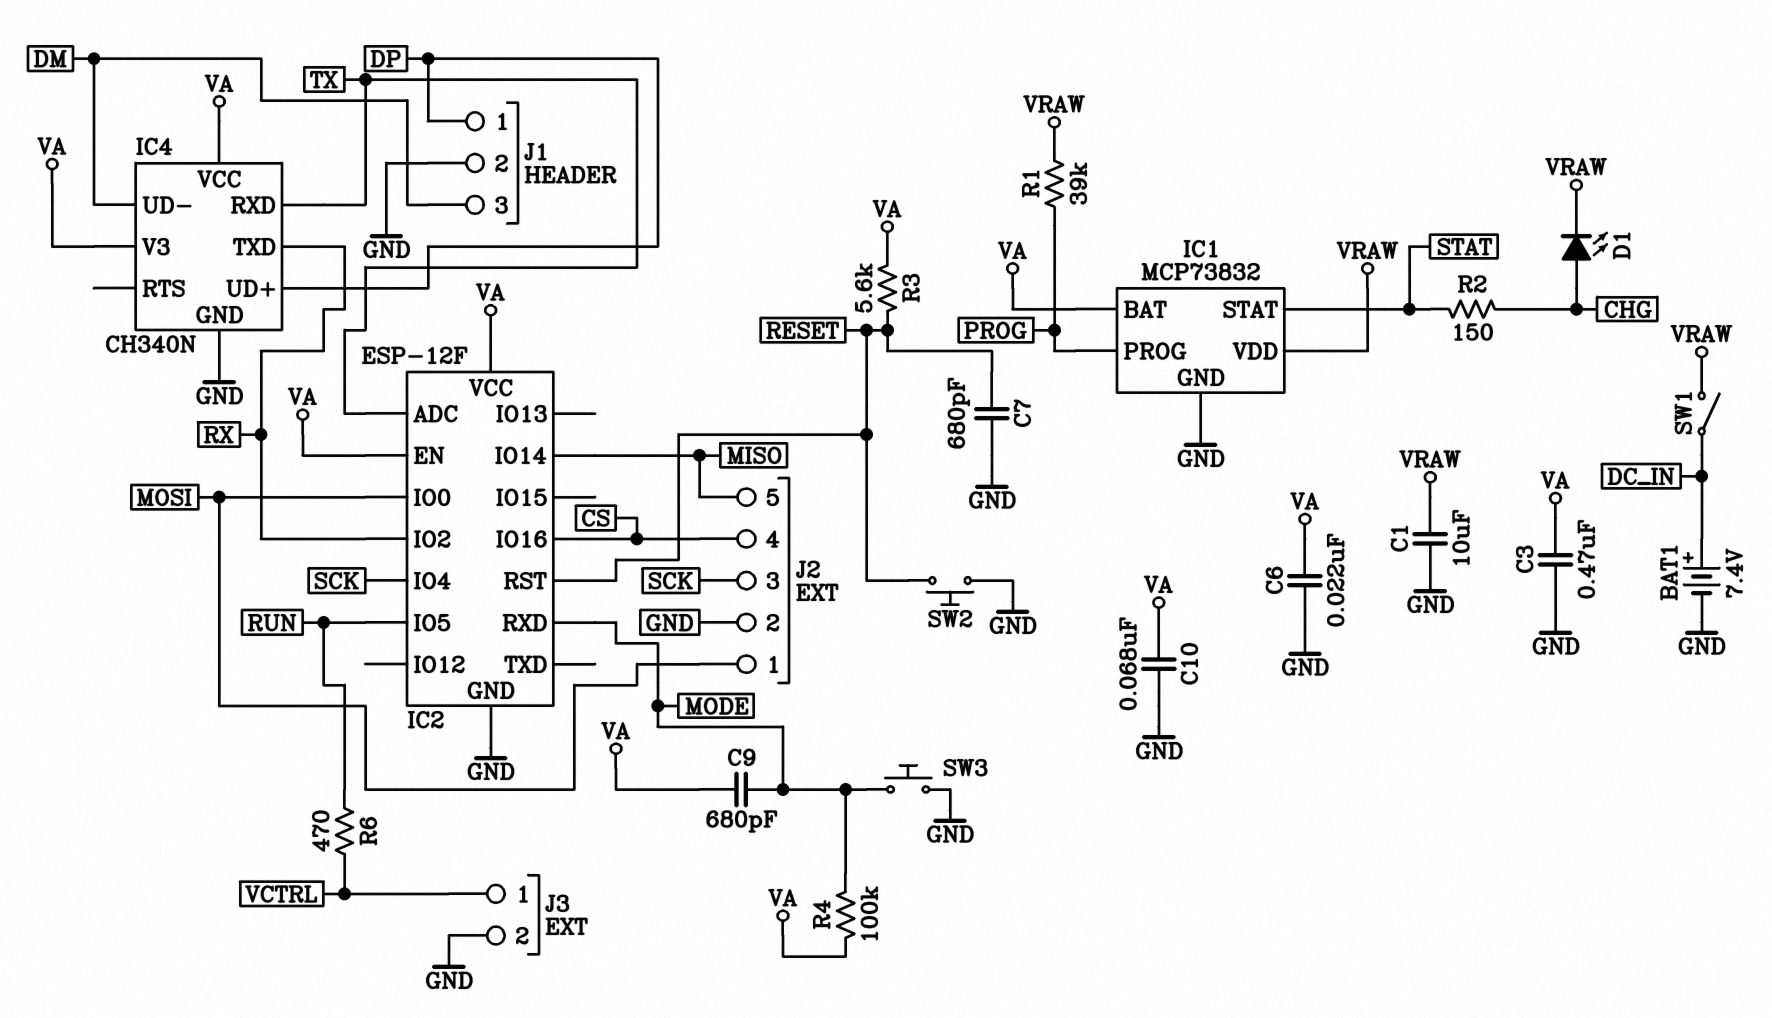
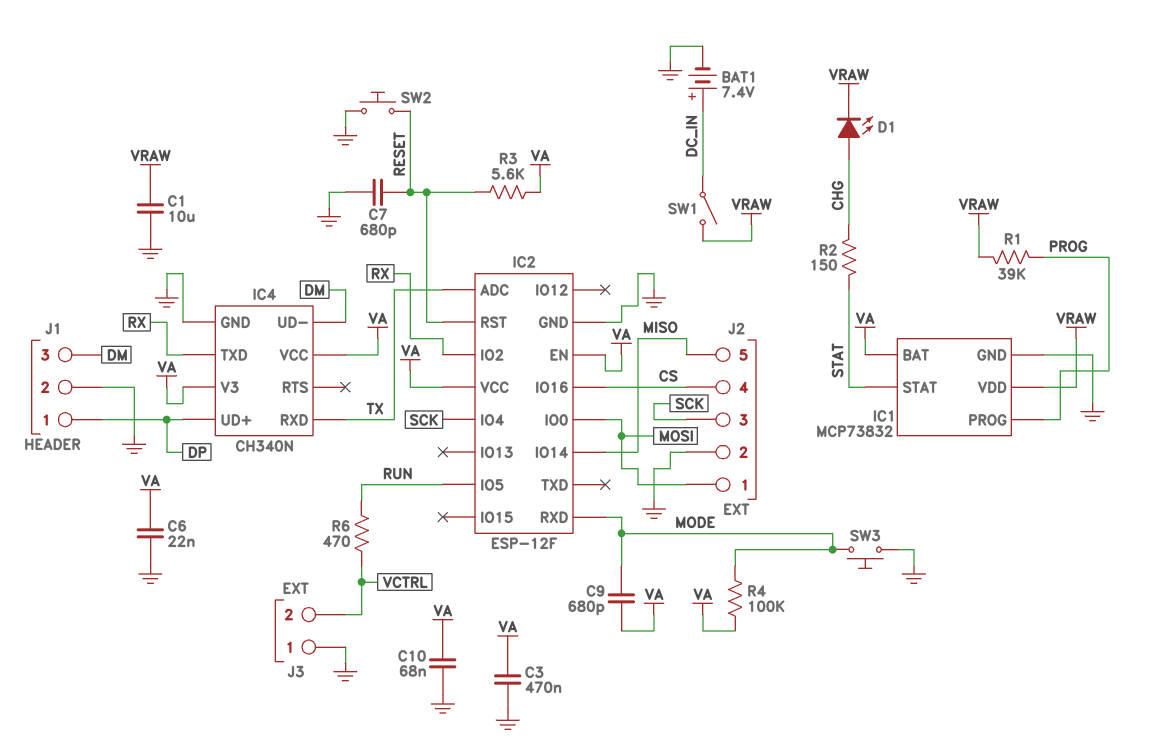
J3 pin 1: VCTRL -> GND
J3 pin 2: GND -> VCTRL

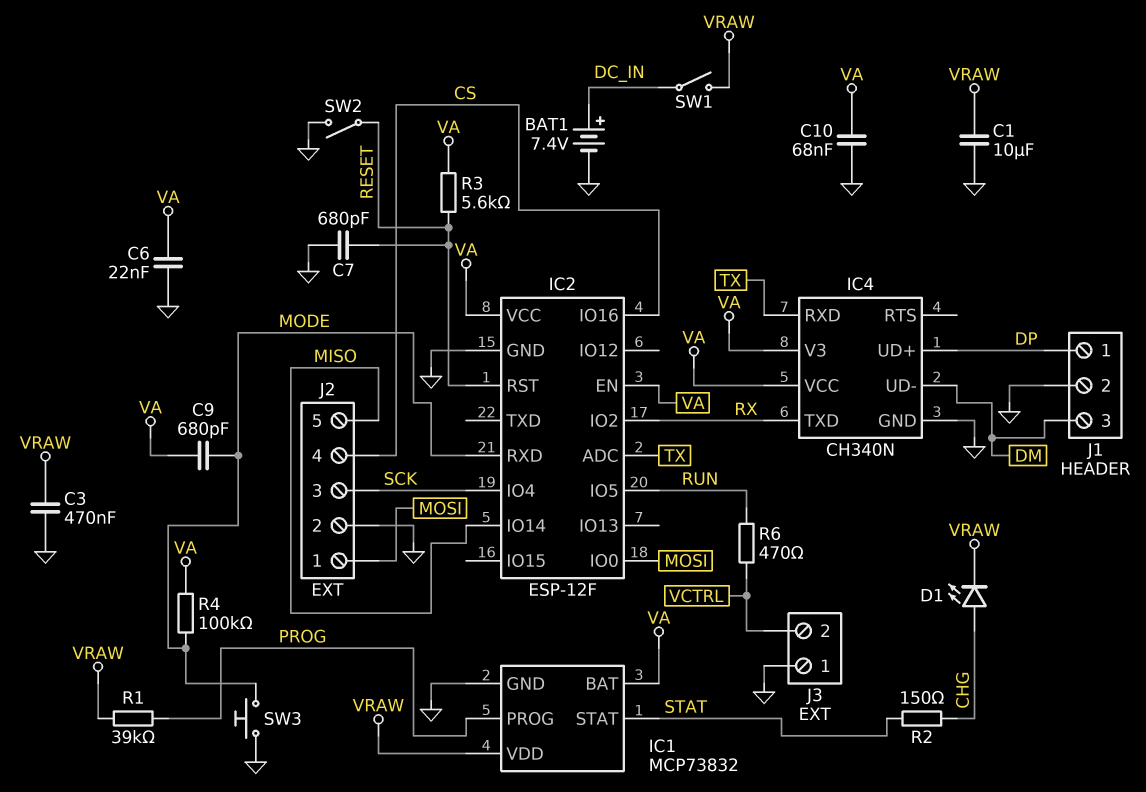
C3: 470nF (GND, VA) -> 470nF (GND, VRAW)
SW2: button (GND, RESET) -> switch (GND, RESET)

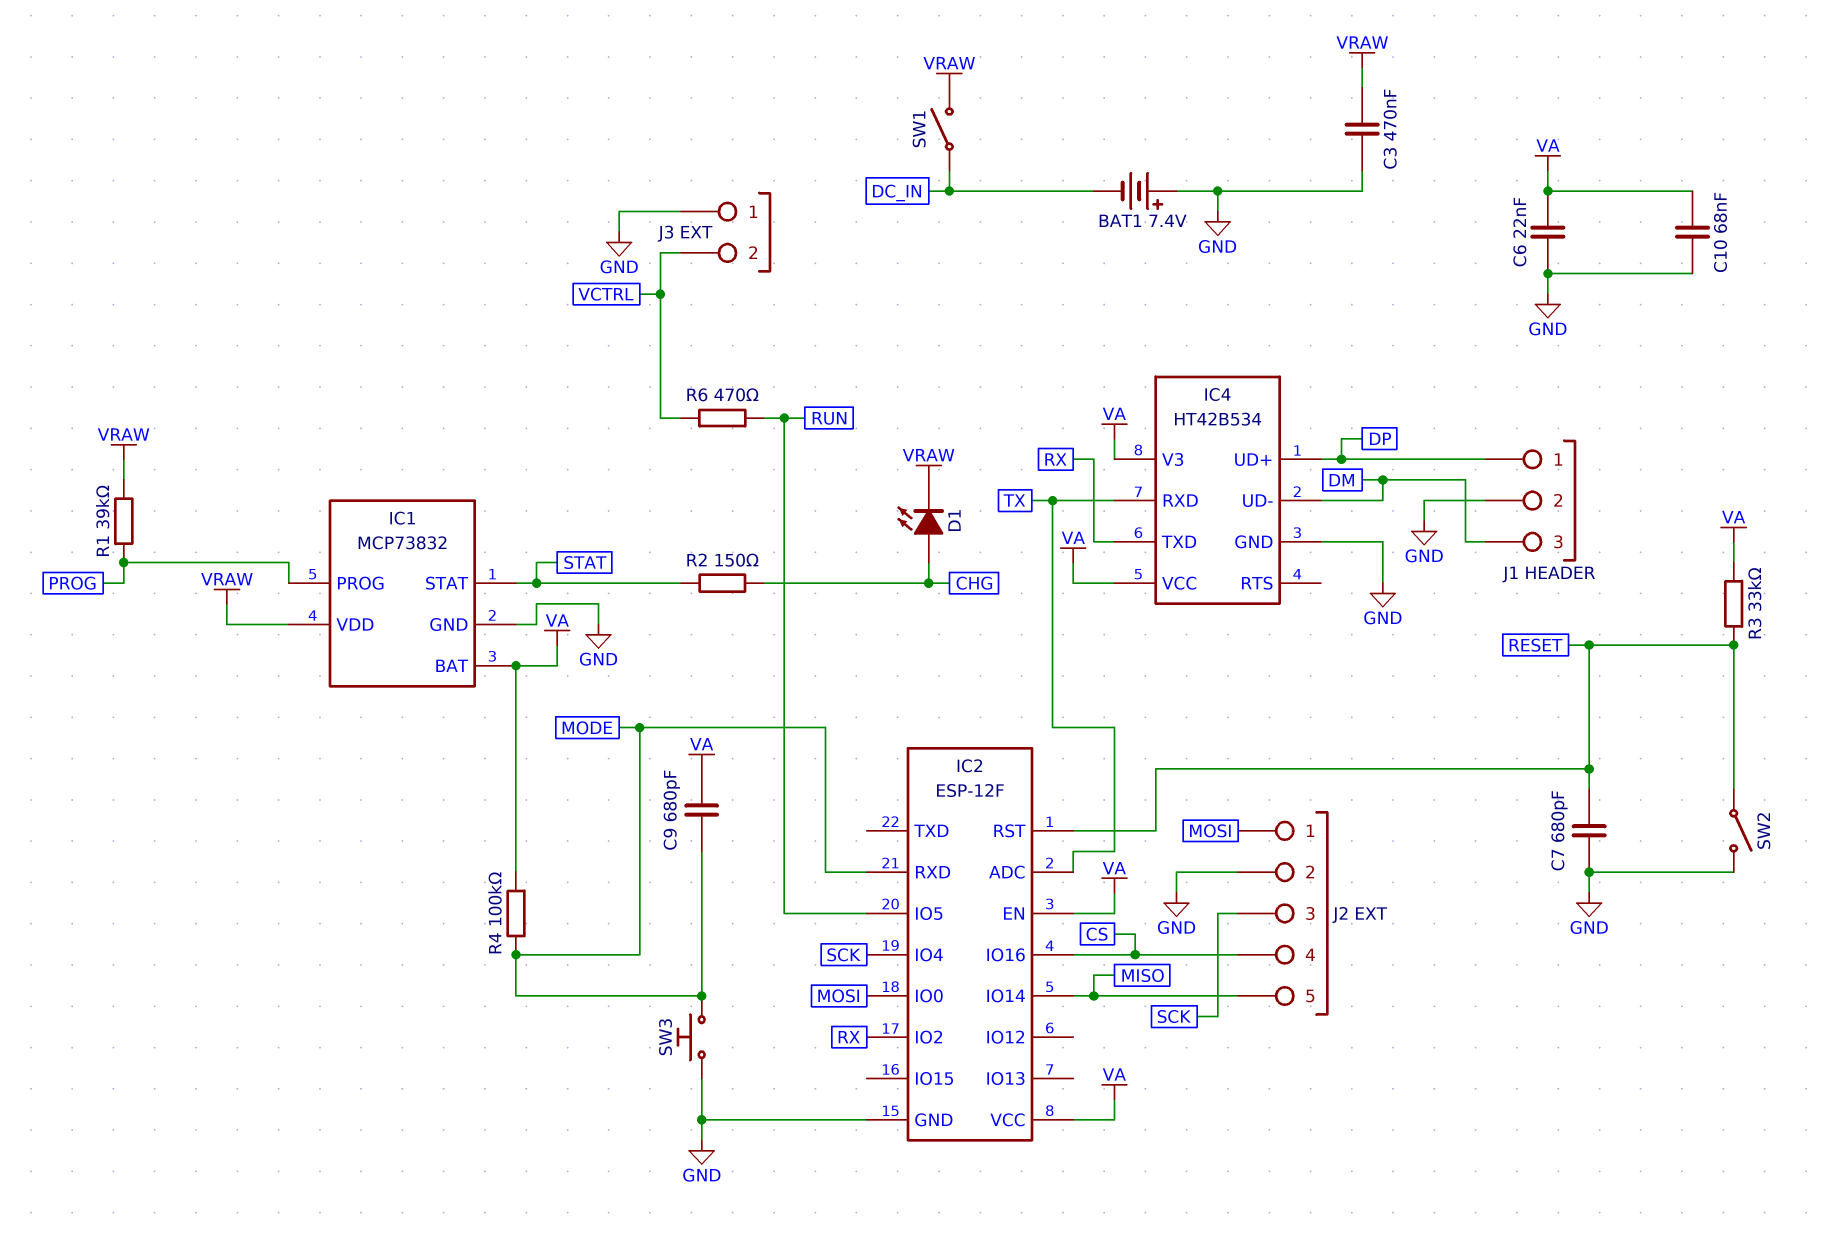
BAT1: 7.4V (plus DC_IN, minus GND) -> 7.4V (plus GND, minus DC_IN)
C1: 10uF (GND, VRAW) -> none
IC4: CH340N -> HT42B534
R3: 5.6k (RESET, VA) -> 33k (RESET, VA)

